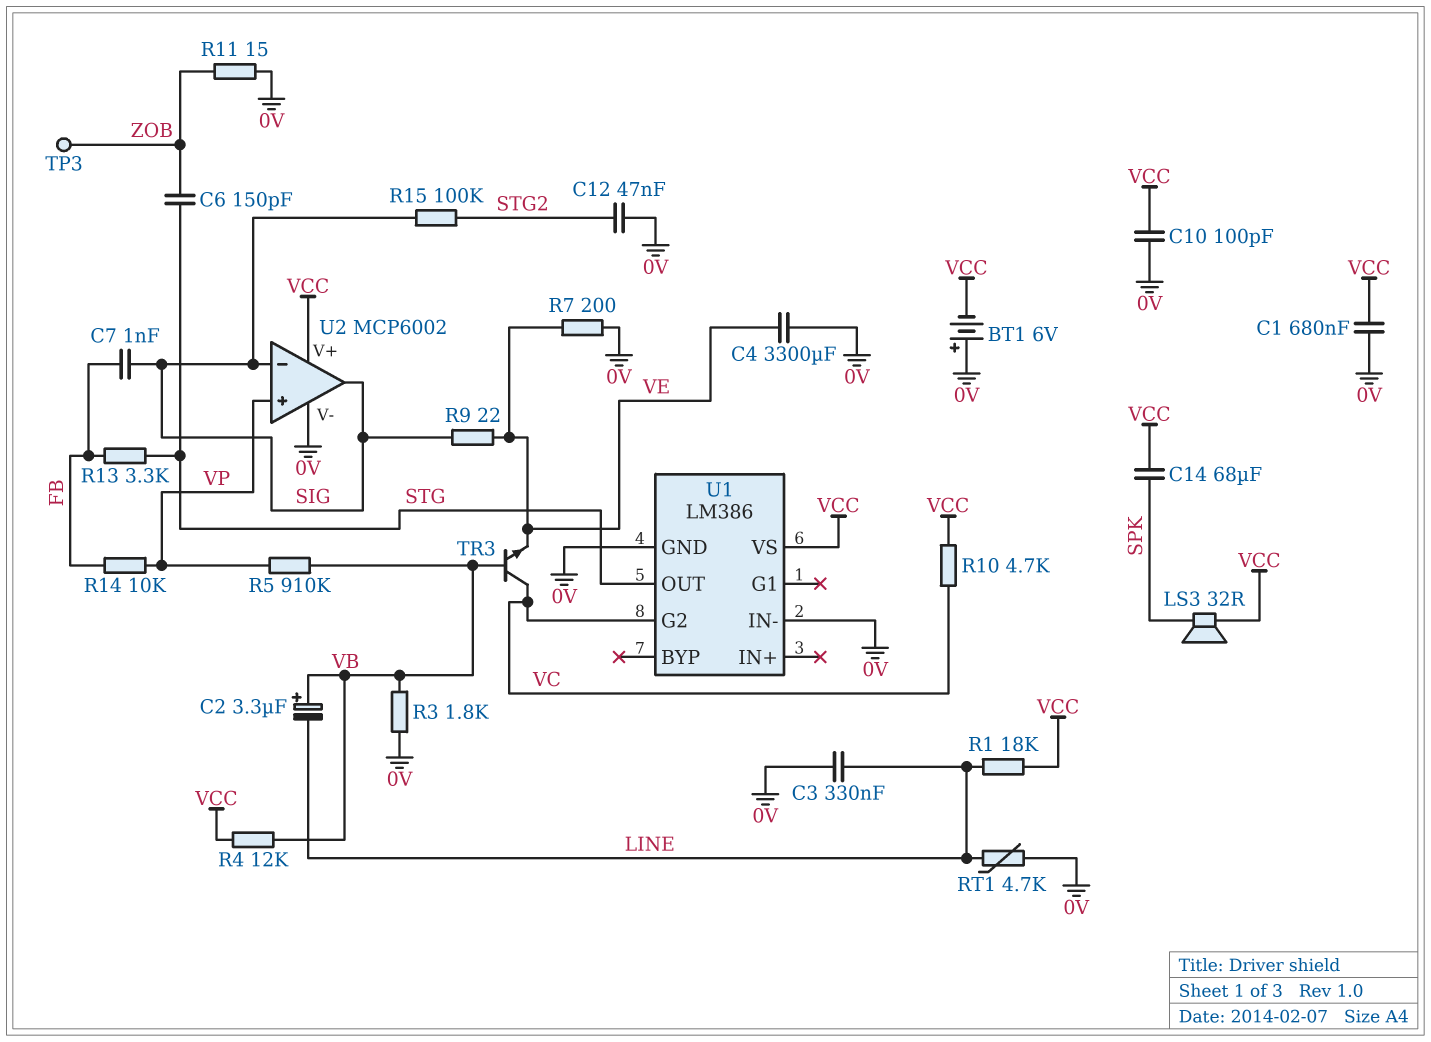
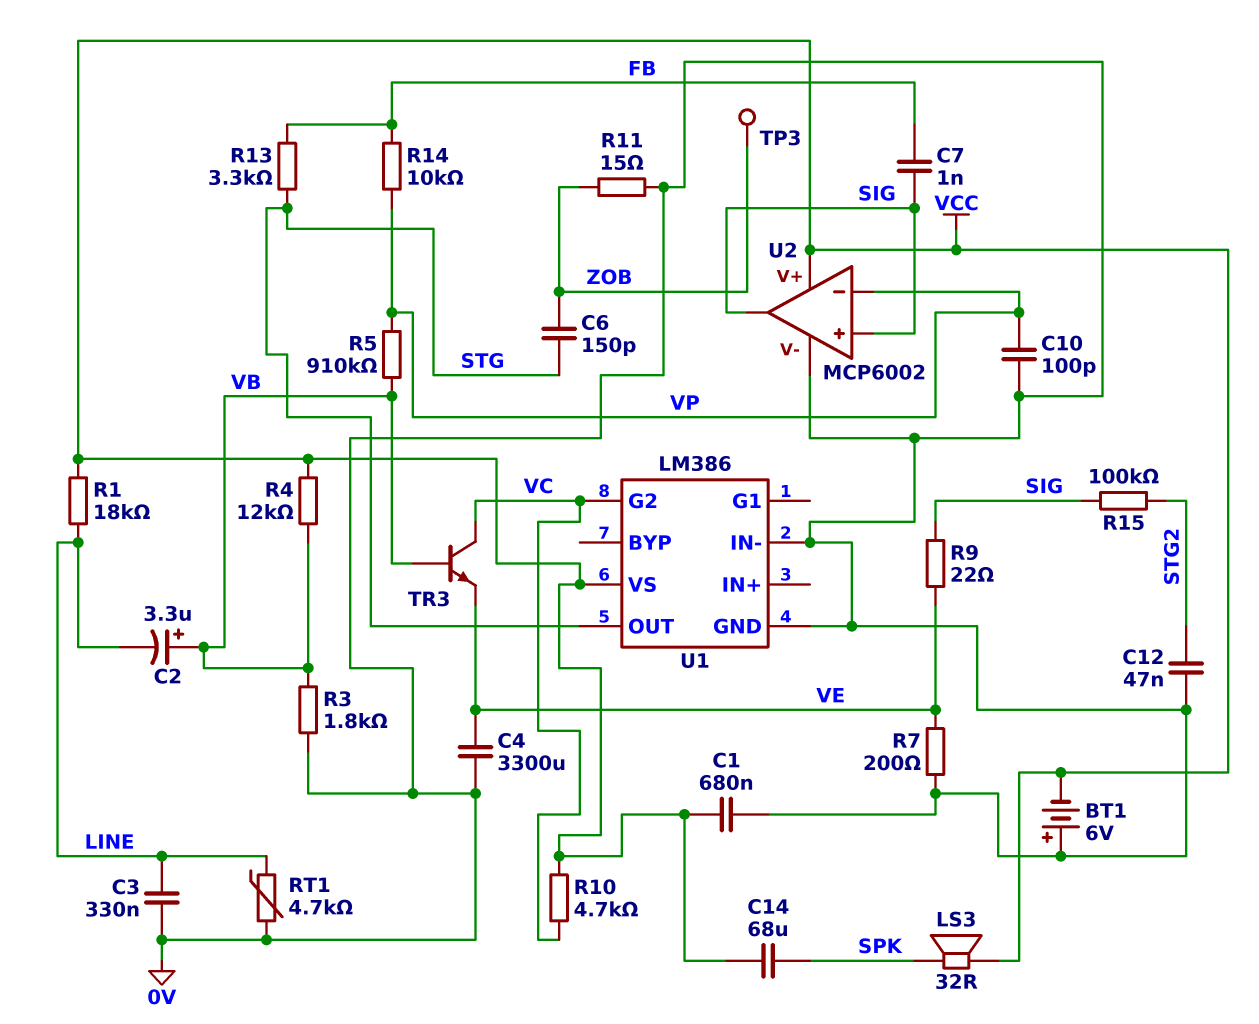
C10: 100pF (0V, VCC) -> 100pF (0V, VP)
U2 pin in+: VP -> SIG
U2 pin in-: SIG -> VP

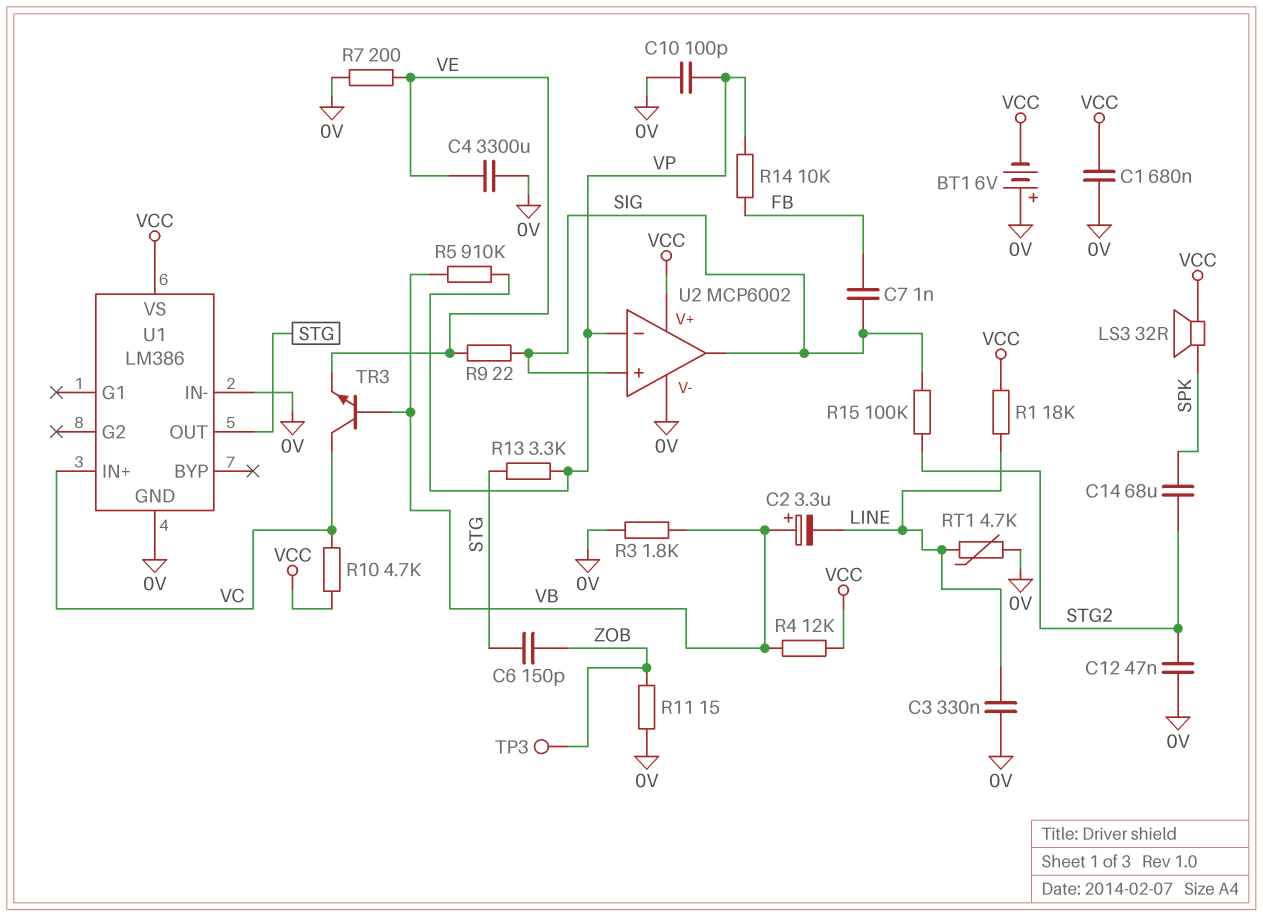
C14: 68uF (SPK, VCC) -> 68uF (SPK, STG2)
R13: 3.3k (FB, STG) -> 3.3k (STG, VP)
U1 pin G2: VC -> none
U1 pin IN+: none -> VC

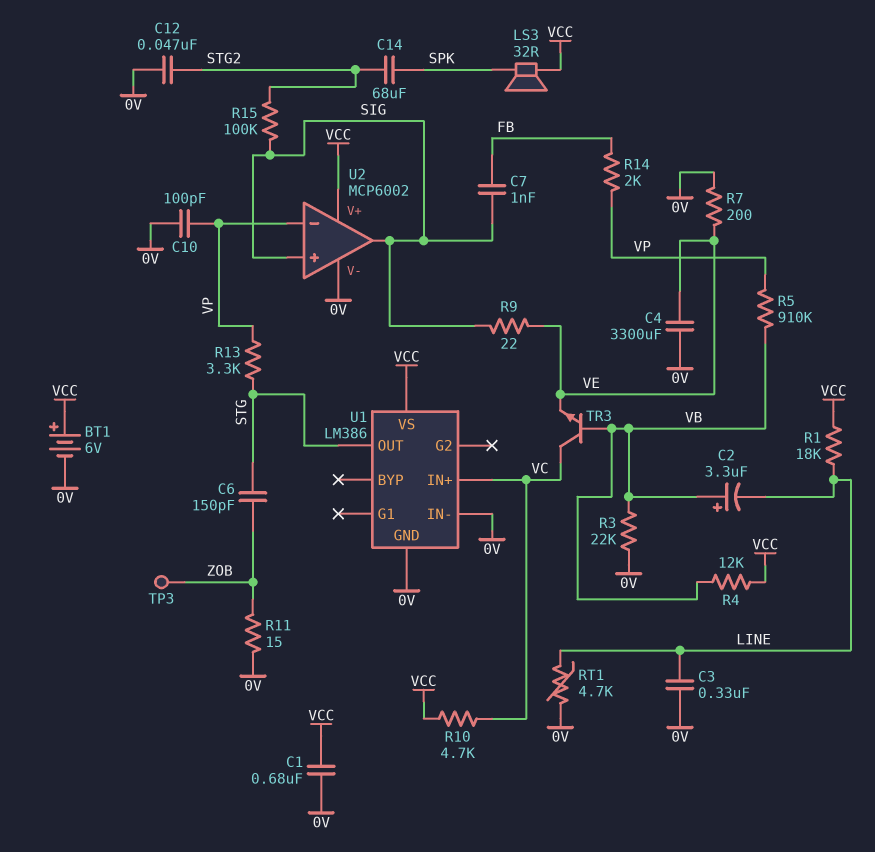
BT1: 6V (plus 0V, minus VCC) -> 6V (plus VCC, minus 0V)
R3: 1.8k (0V, VB) -> 22k (0V, VB)
R14: 10k (FB, VP) -> 2k (FB, VP)

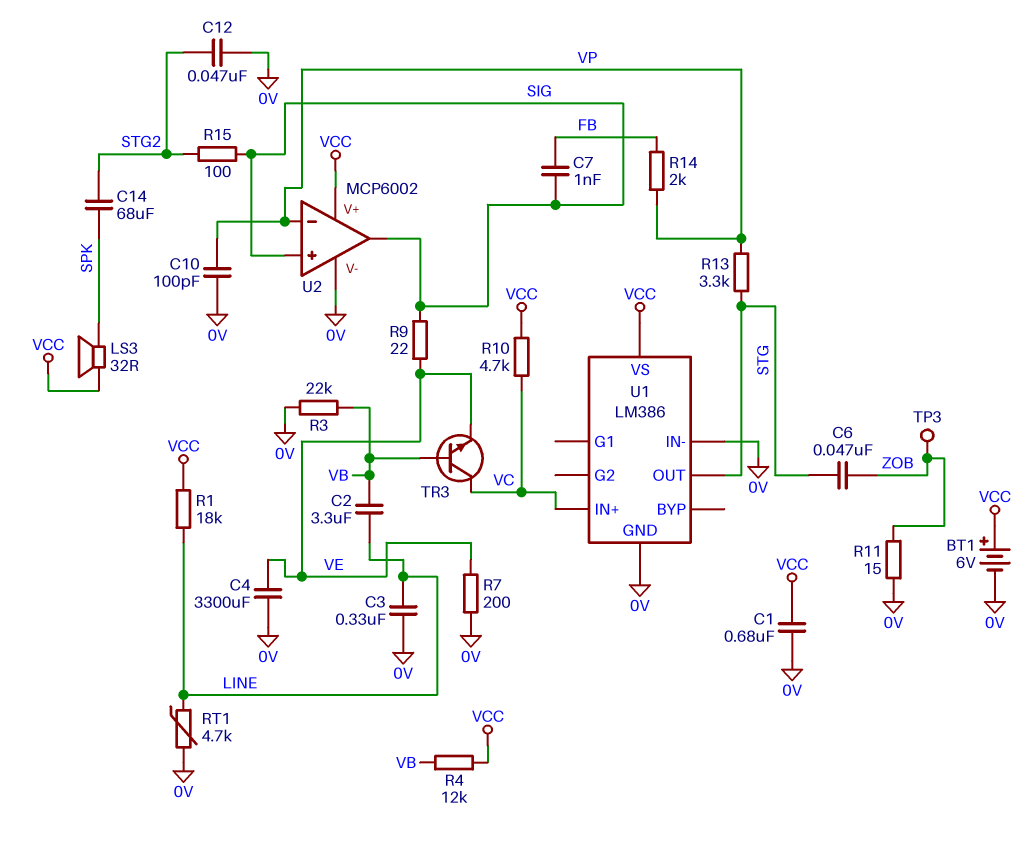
C2: 3.3uF (plus VB, minus LINE) -> 3.3uF (LINE, VB)
C6: 150pF (STG, ZOB) -> 47nF (STG, ZOB)
R5: 910k (VB, VP) -> none
R15: 100k (SIG, STG2) -> 100 (SIG, STG2)

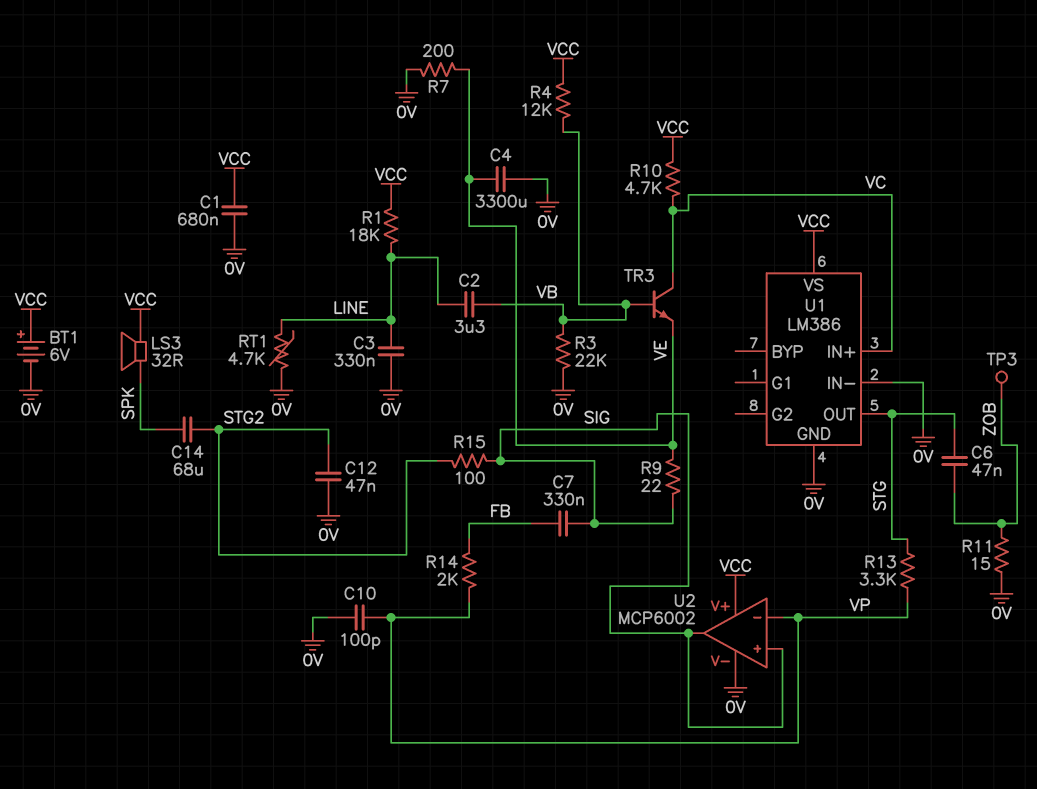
C7: 1nF (FB, SIG) -> 330nF (FB, SIG)

